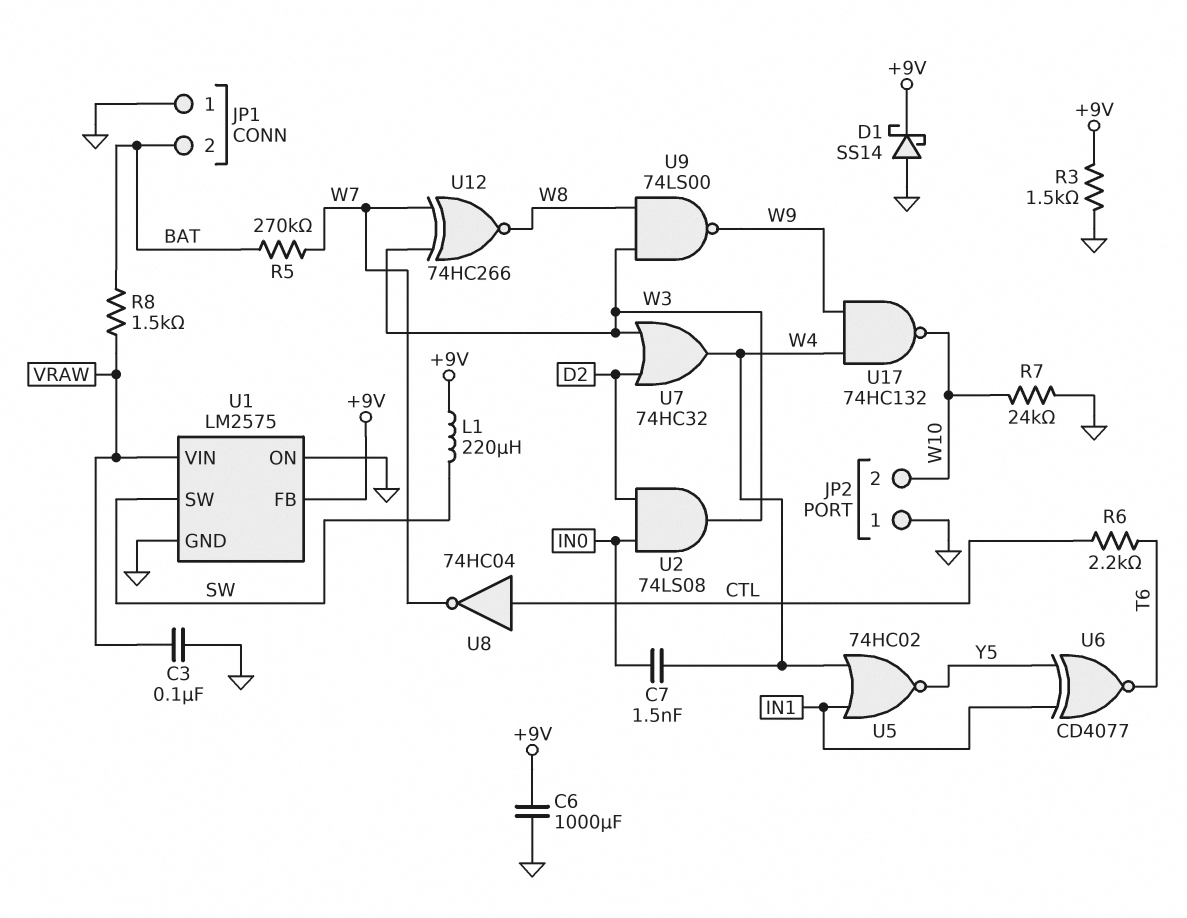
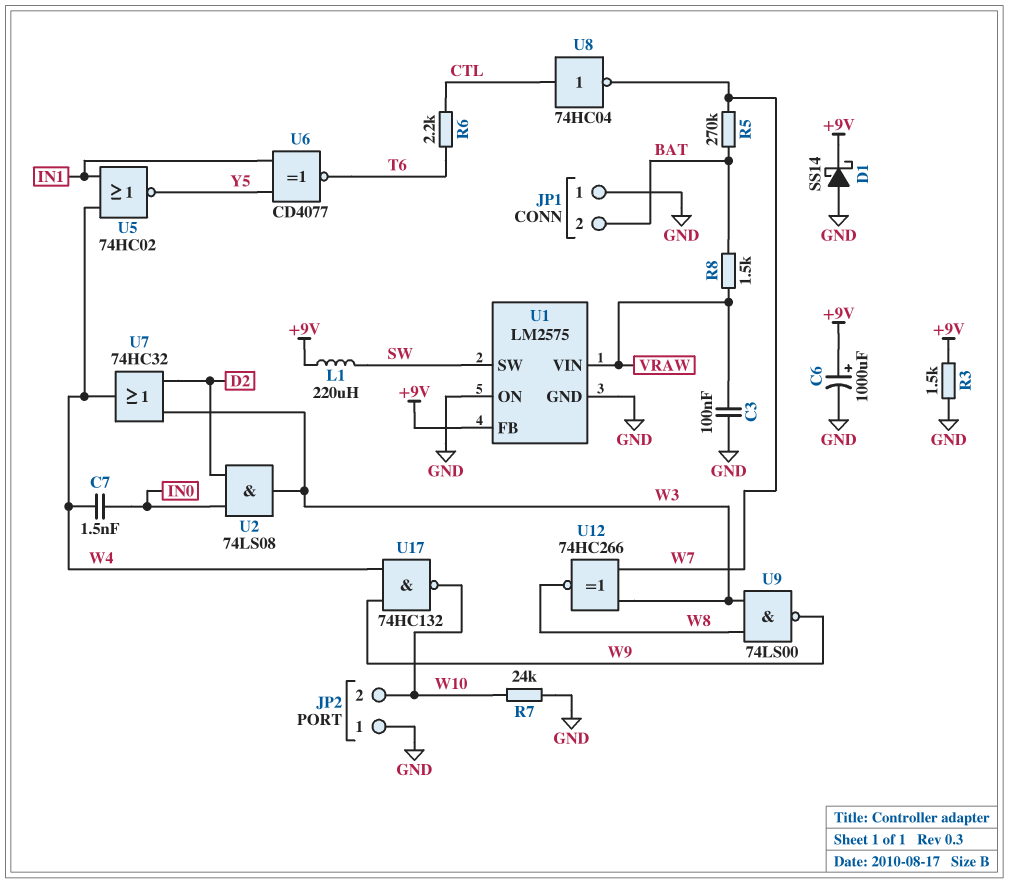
C6: 1000uF (+9V, GND) -> 1000uF (plus +9V, minus GND)

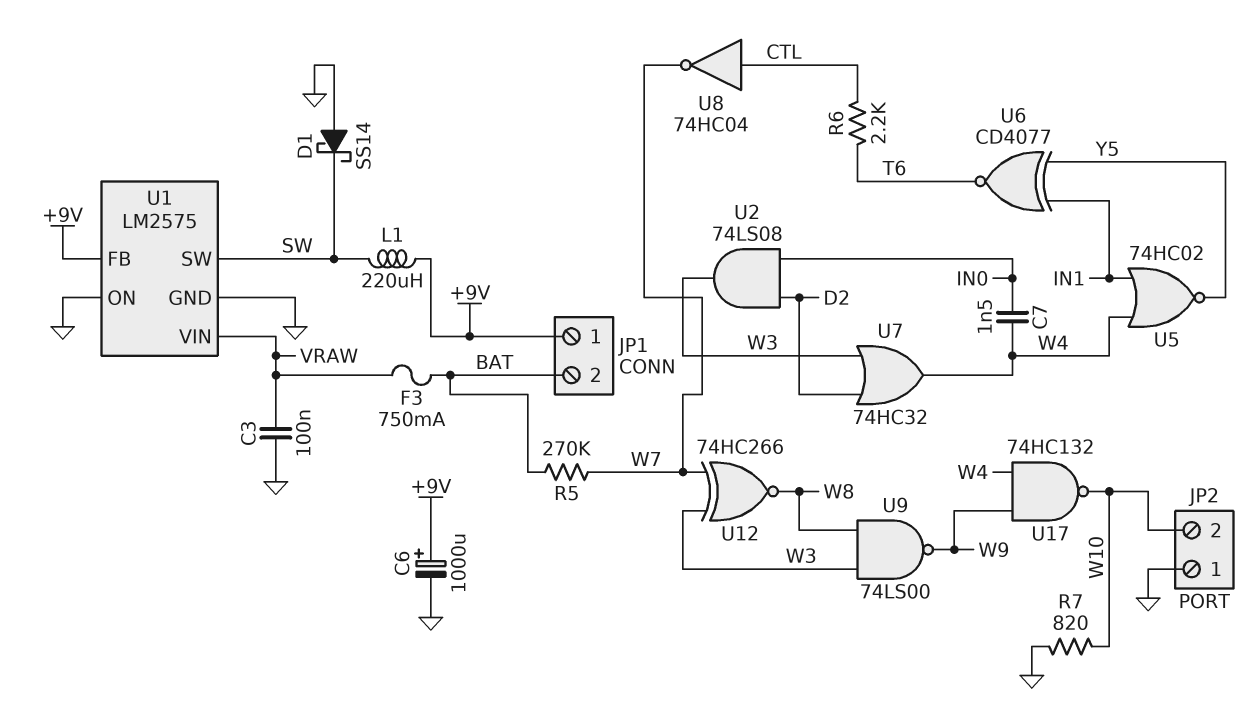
D1: schottky SS14 (A GND, K +9V) -> schottky SS14 (A GND, K SW)
F3: none -> 750mA (BAT, VRAW)
JP1 pin 1: GND -> +9V
R3: 1.5k (+9V, GND) -> none
R7: 24k (GND, W10) -> 820 (GND, W10)
R8: 1.5k (BAT, VRAW) -> none

